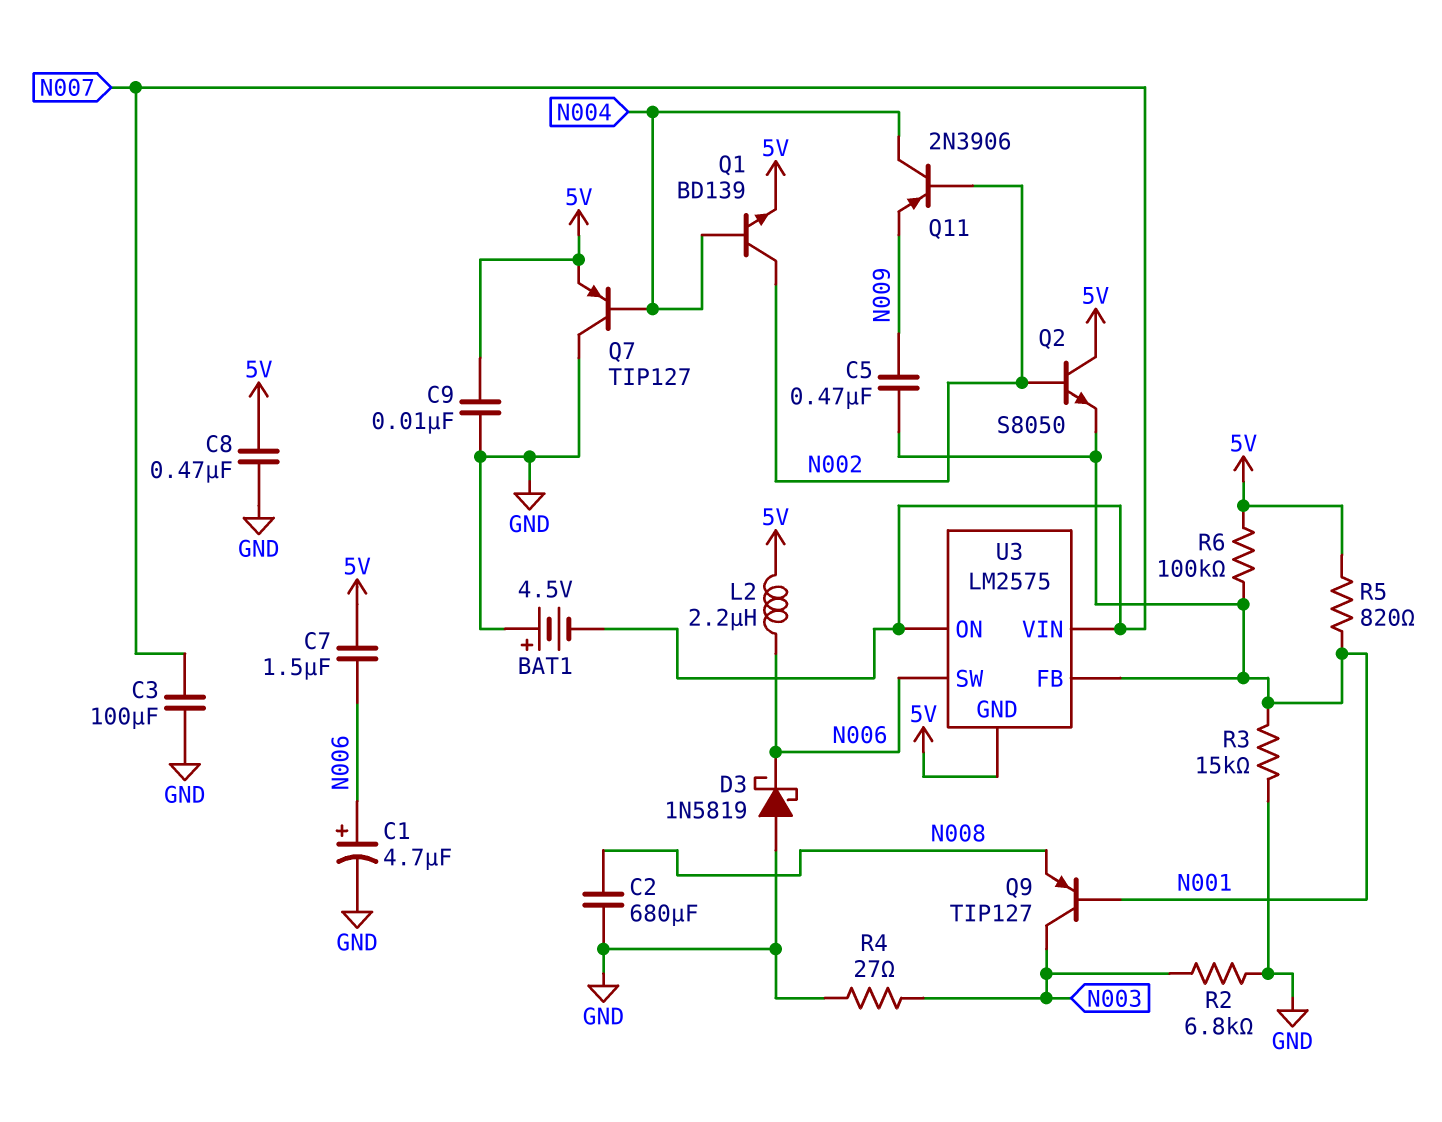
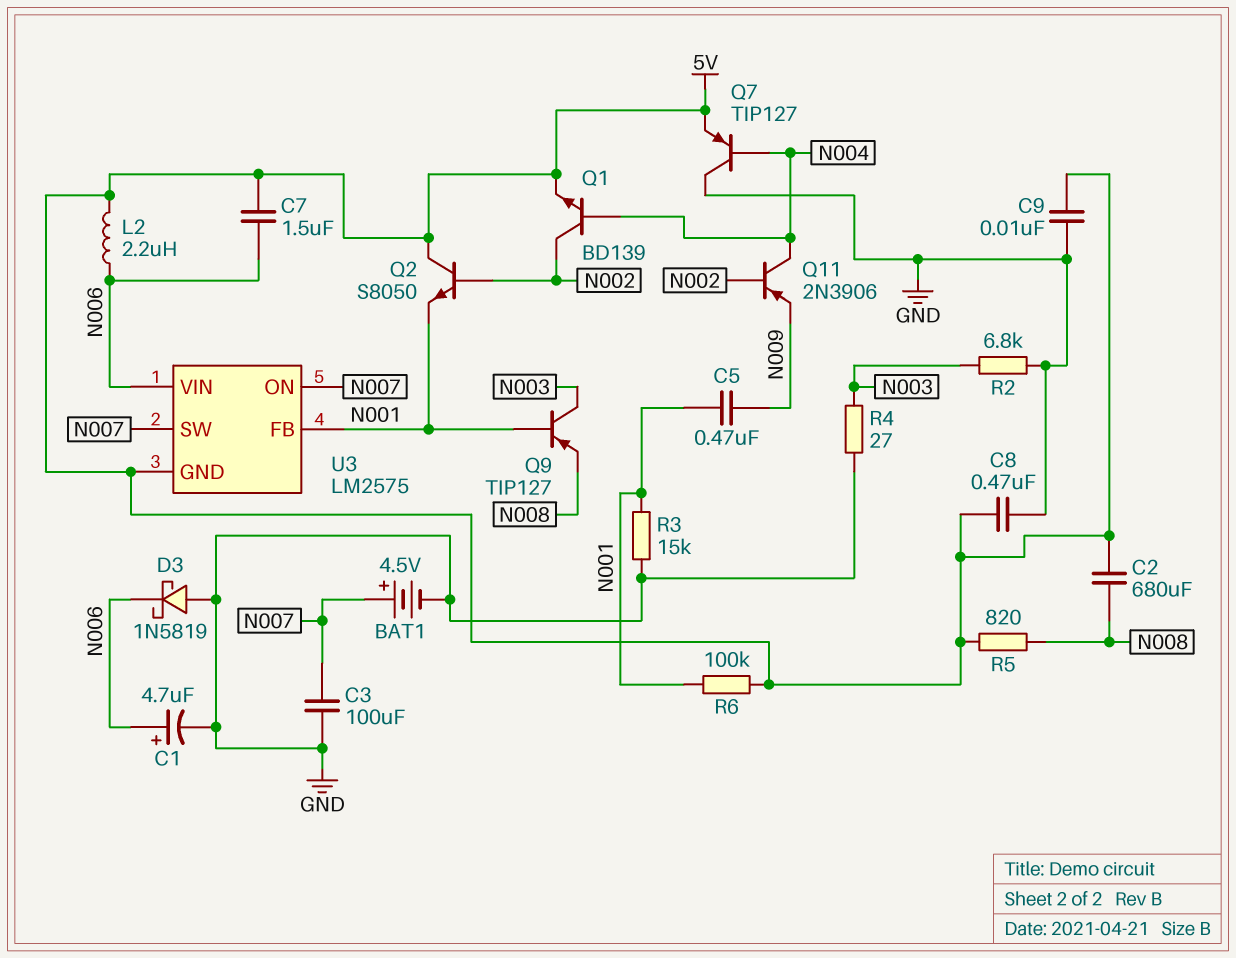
BAT1: 4.5V (plus GND, minus N007) -> 4.5V (plus N007, minus GND)
C2: 680uF (GND, N008) -> 680uF (5V, N008)
R5: 820 (5V, N001) -> 820 (5V, N008)
U3 pin SW: N006 -> N007
U3 pin VIN: N007 -> N006

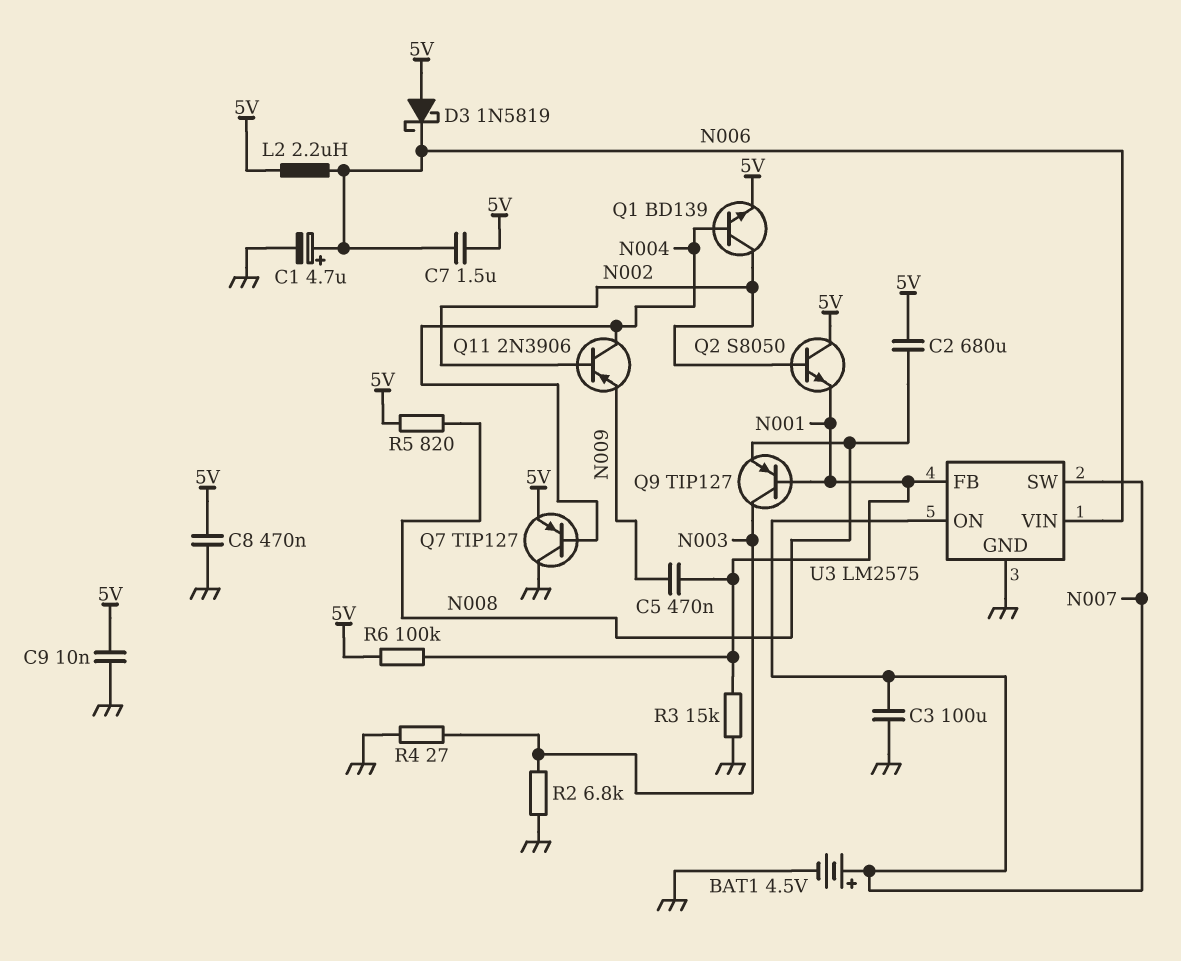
D3: schottky 1N5819 (A GND, K N006) -> schottky 1N5819 (A 5V, K N006)
U3 pin GND: 5V -> GND

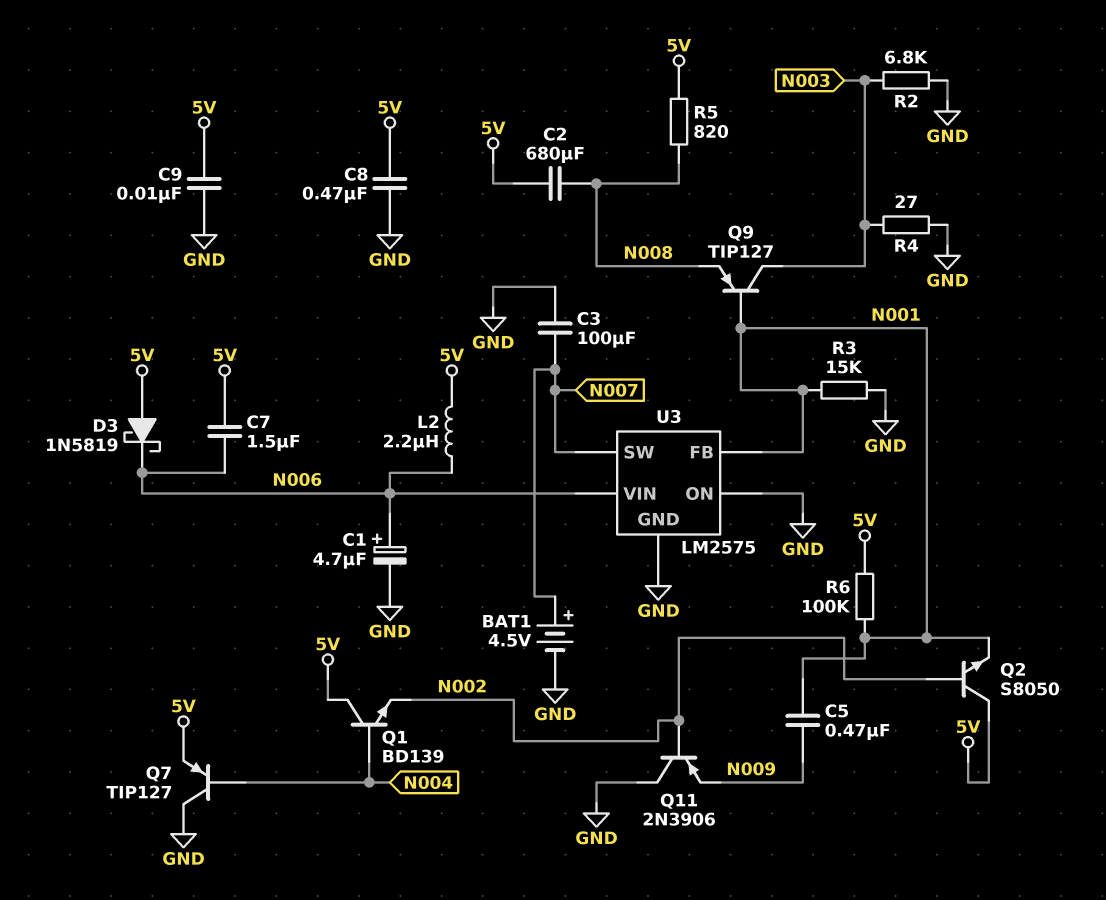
Q1: NPN BD139 (B N004, C N002, E 5V) -> NPN BD139 (B N004, C 5V, E N002)
Q11: PNP 2N3906 (B N002, C N004, E N009) -> PNP 2N3906 (B N002, C GND, E N009)
U3 pin ON: N007 -> GND

